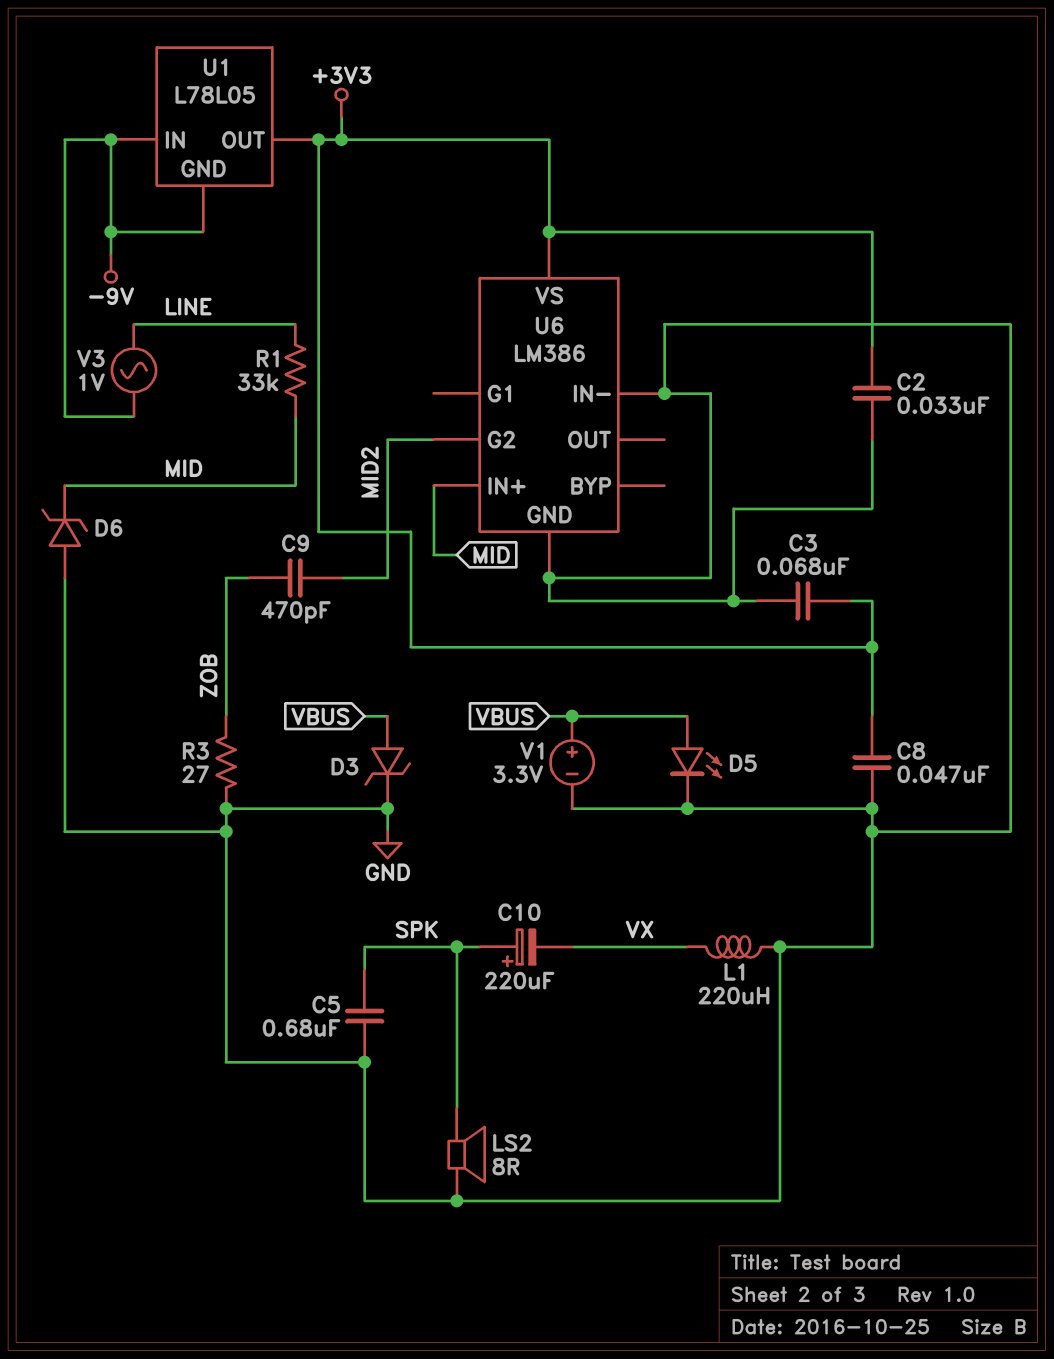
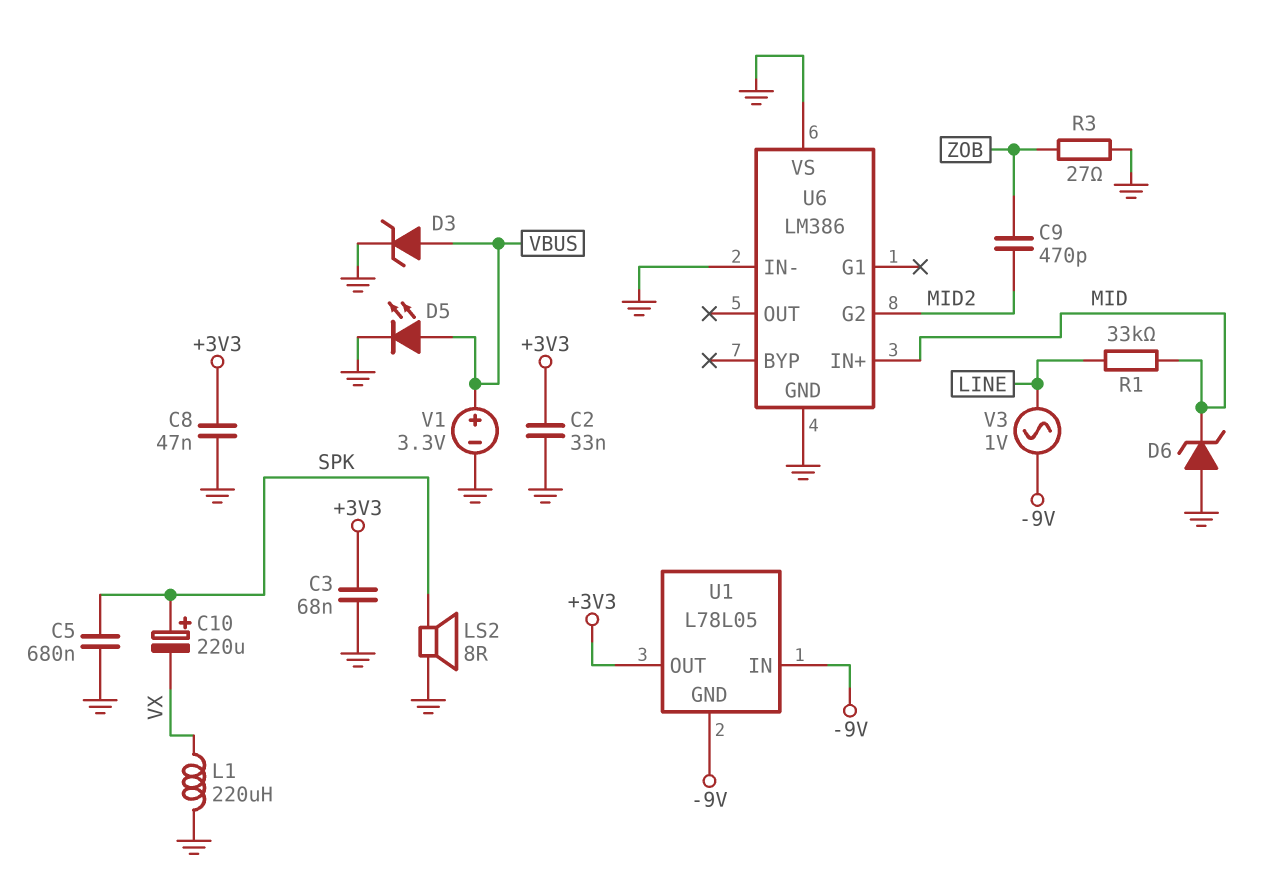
U6 pin VS: +3V3 -> GND

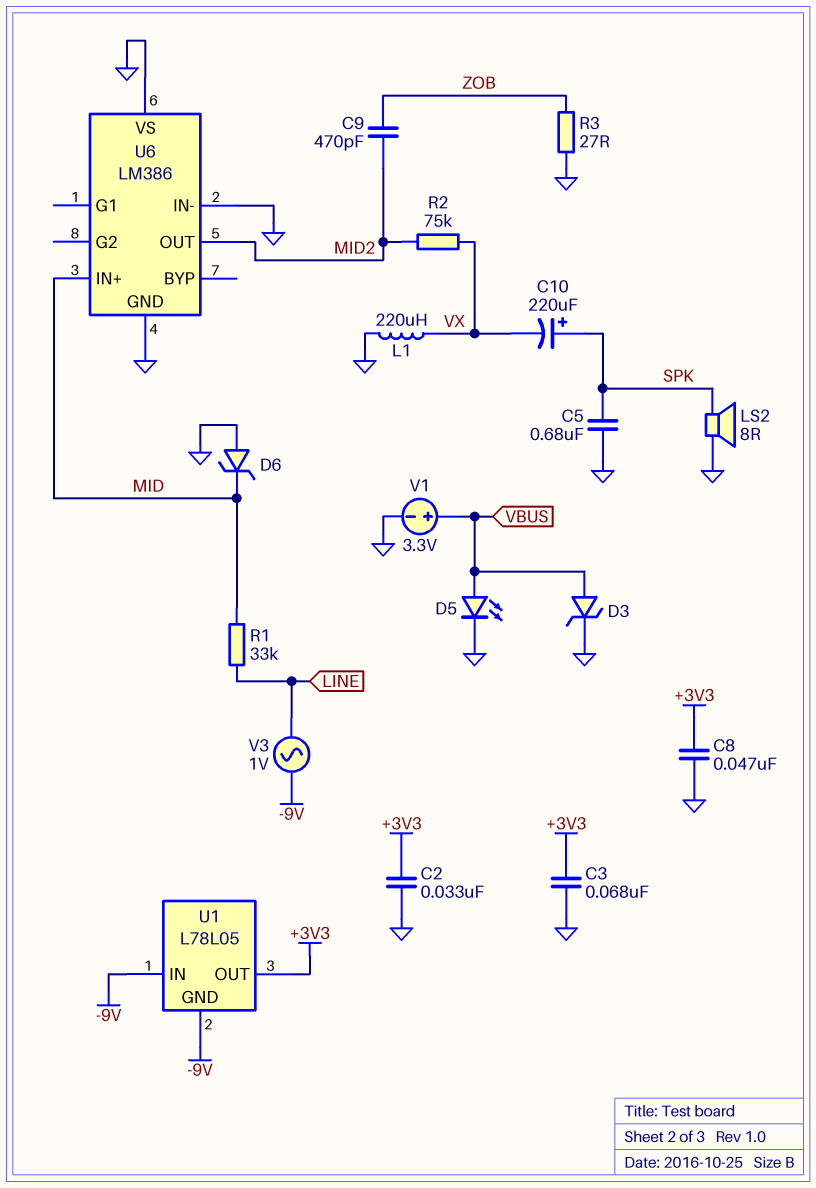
R2: none -> 75k (MID2, VX)
U6 pin G2: MID2 -> none
U6 pin OUT: none -> MID2

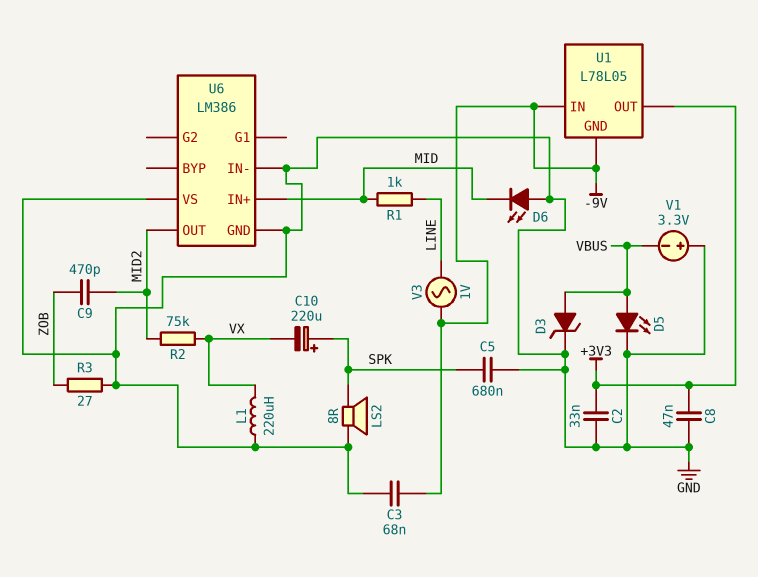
C3: 68nF (+3V3, GND) -> 68nF (-9V, GND)
D6: zener (A GND, K MID) -> LED (A GND, K MID)
R1: 33k (LINE, MID) -> 1k (LINE, MID)
V1: 3.3V (plus VBUS, minus GND) -> 3.3V (plus GND, minus VBUS)

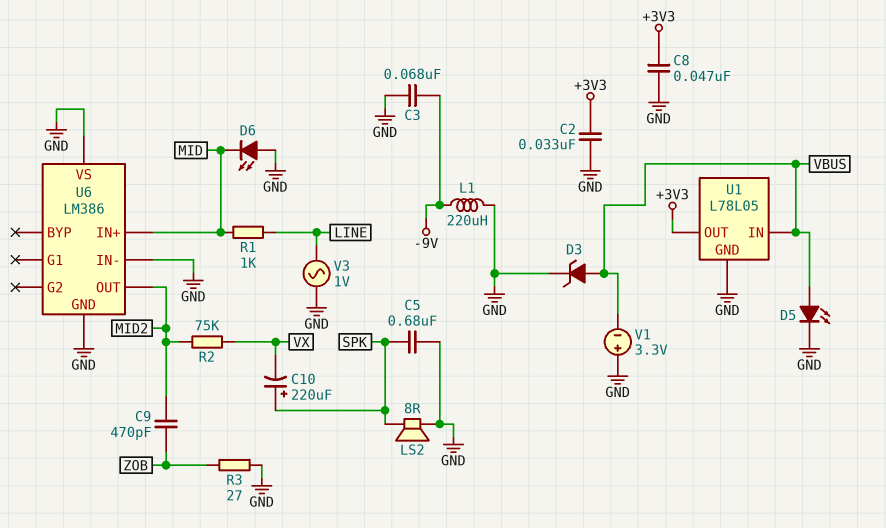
L1: 220uH (GND, VX) -> 220uH (-9V, GND)
U1 pin GND: -9V -> GND
U1 pin IN: -9V -> VBUS
V3: AC 1V (-9V, LINE) -> AC 1V (GND, LINE)

